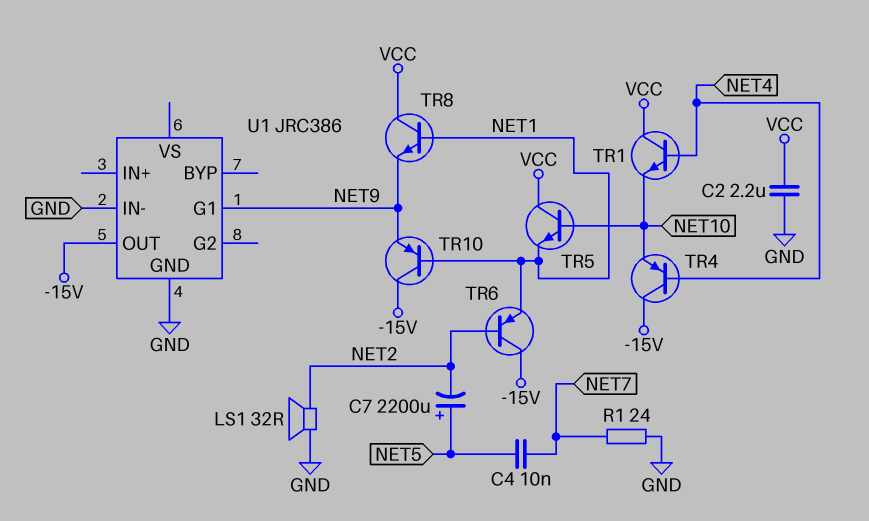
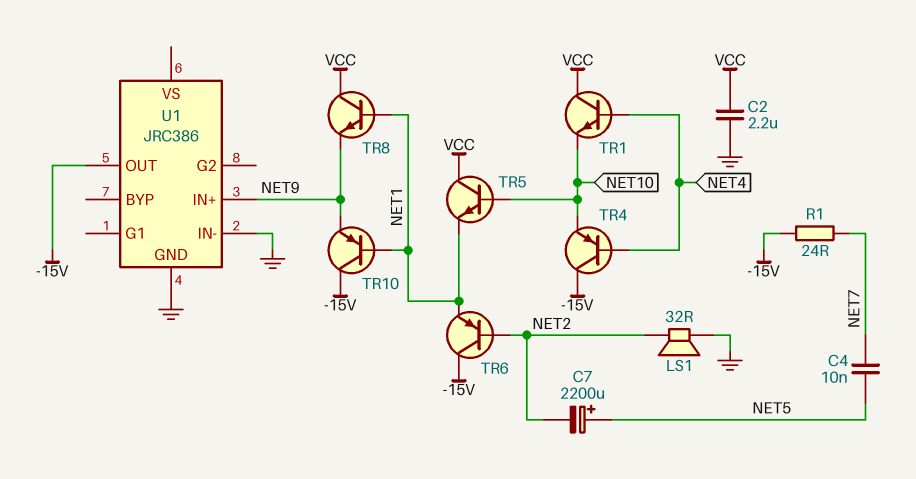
R1: 24 (GND, NET7) -> 24 (-15V, NET7)
U1 pin G1: NET9 -> none
U1 pin IN+: none -> NET9

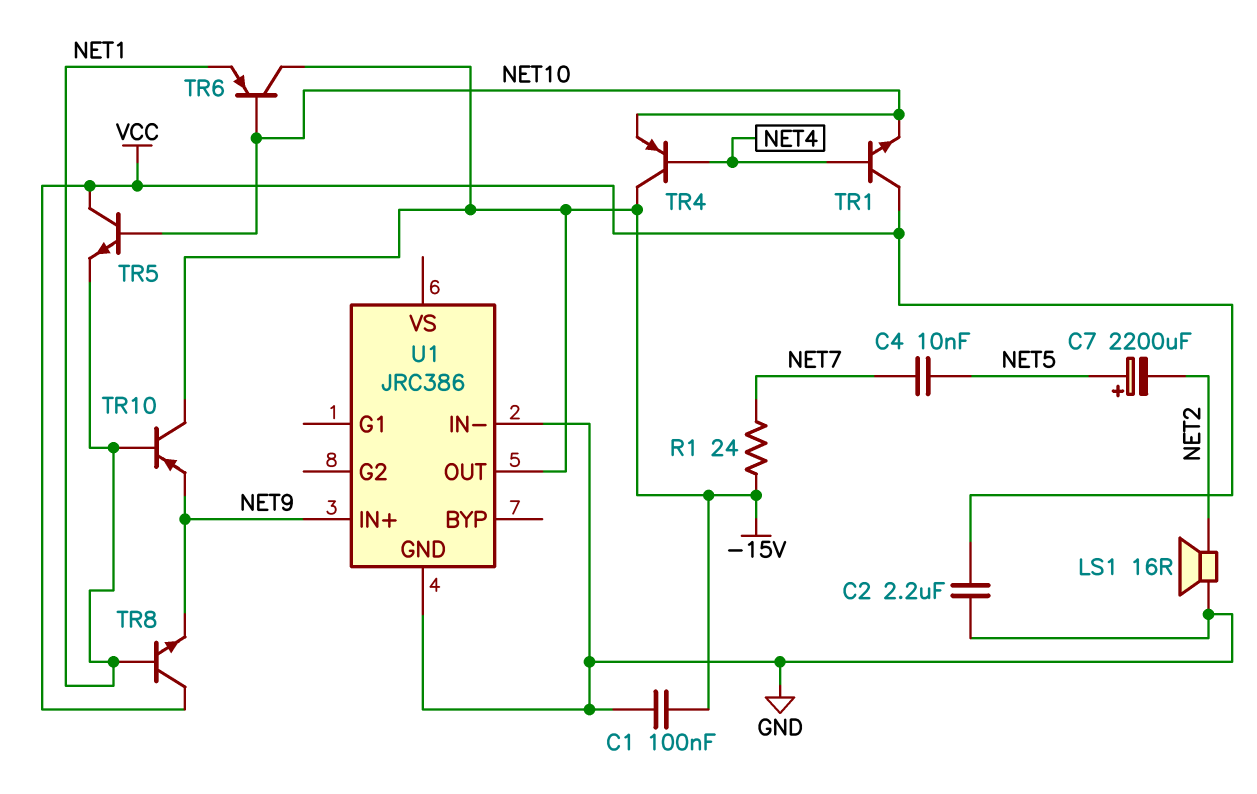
C1: none -> 100nF (-15V, GND)
LS1: speaker 32R (GND, NET2) -> speaker 16R (GND, NET2)
TR6: PNP (B NET2, C -15V, E NET1) -> PNP (B NET10, C -15V, E NET1)

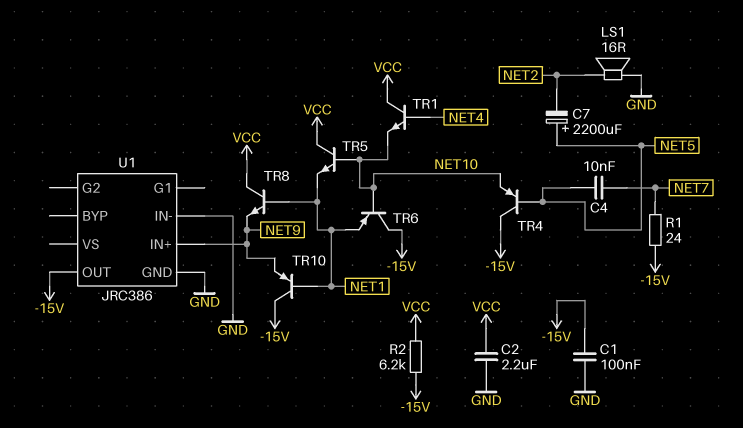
R2: none -> 6.2k (-15V, VCC)
TR4: PNP (B NET4, C -15V, E NET10) -> PNP (B NET5, C -15V, E NET10)

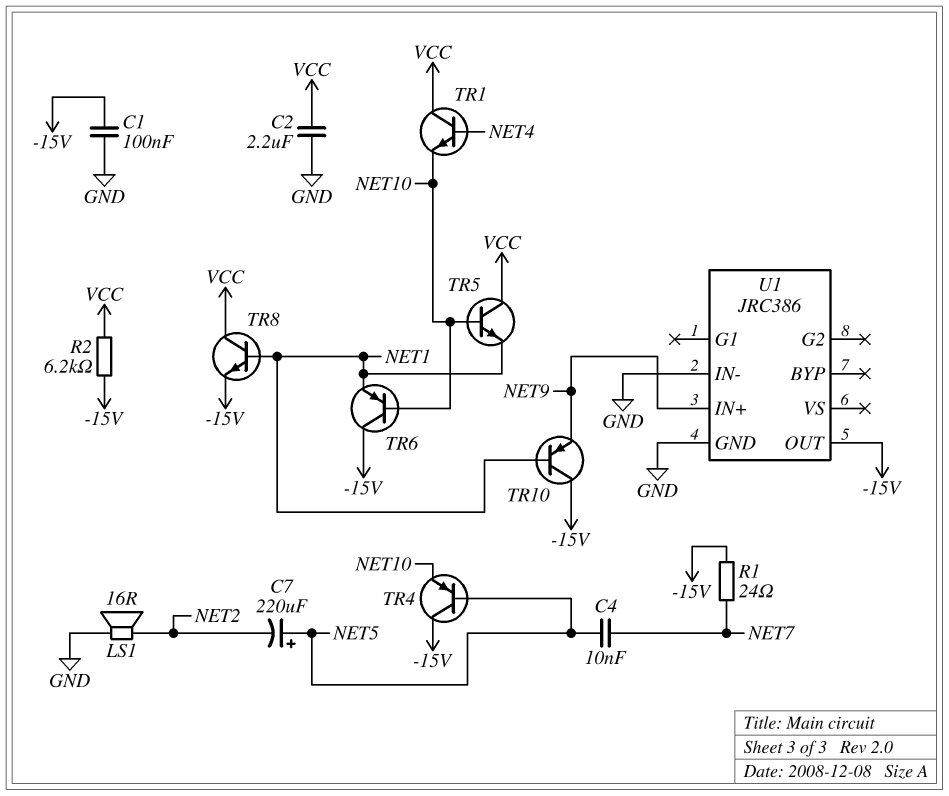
C7: 2200uF (plus NET5, minus NET2) -> 220uF (plus NET5, minus NET2)
TR8: NPN (B NET1, C VCC, E NET9) -> NPN (B NET1, C VCC, E -15V)

